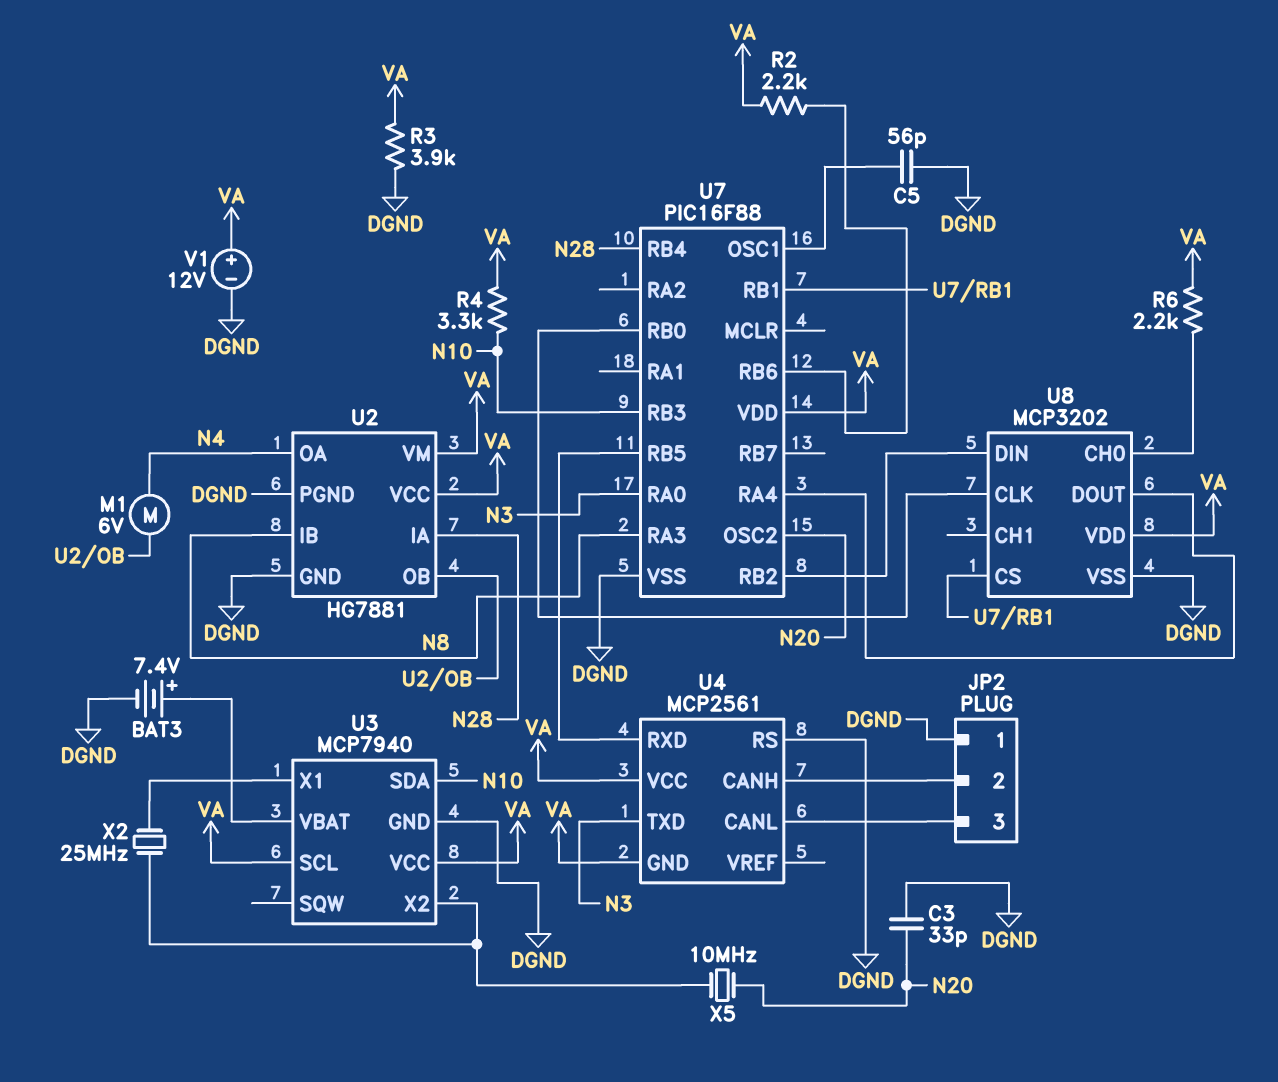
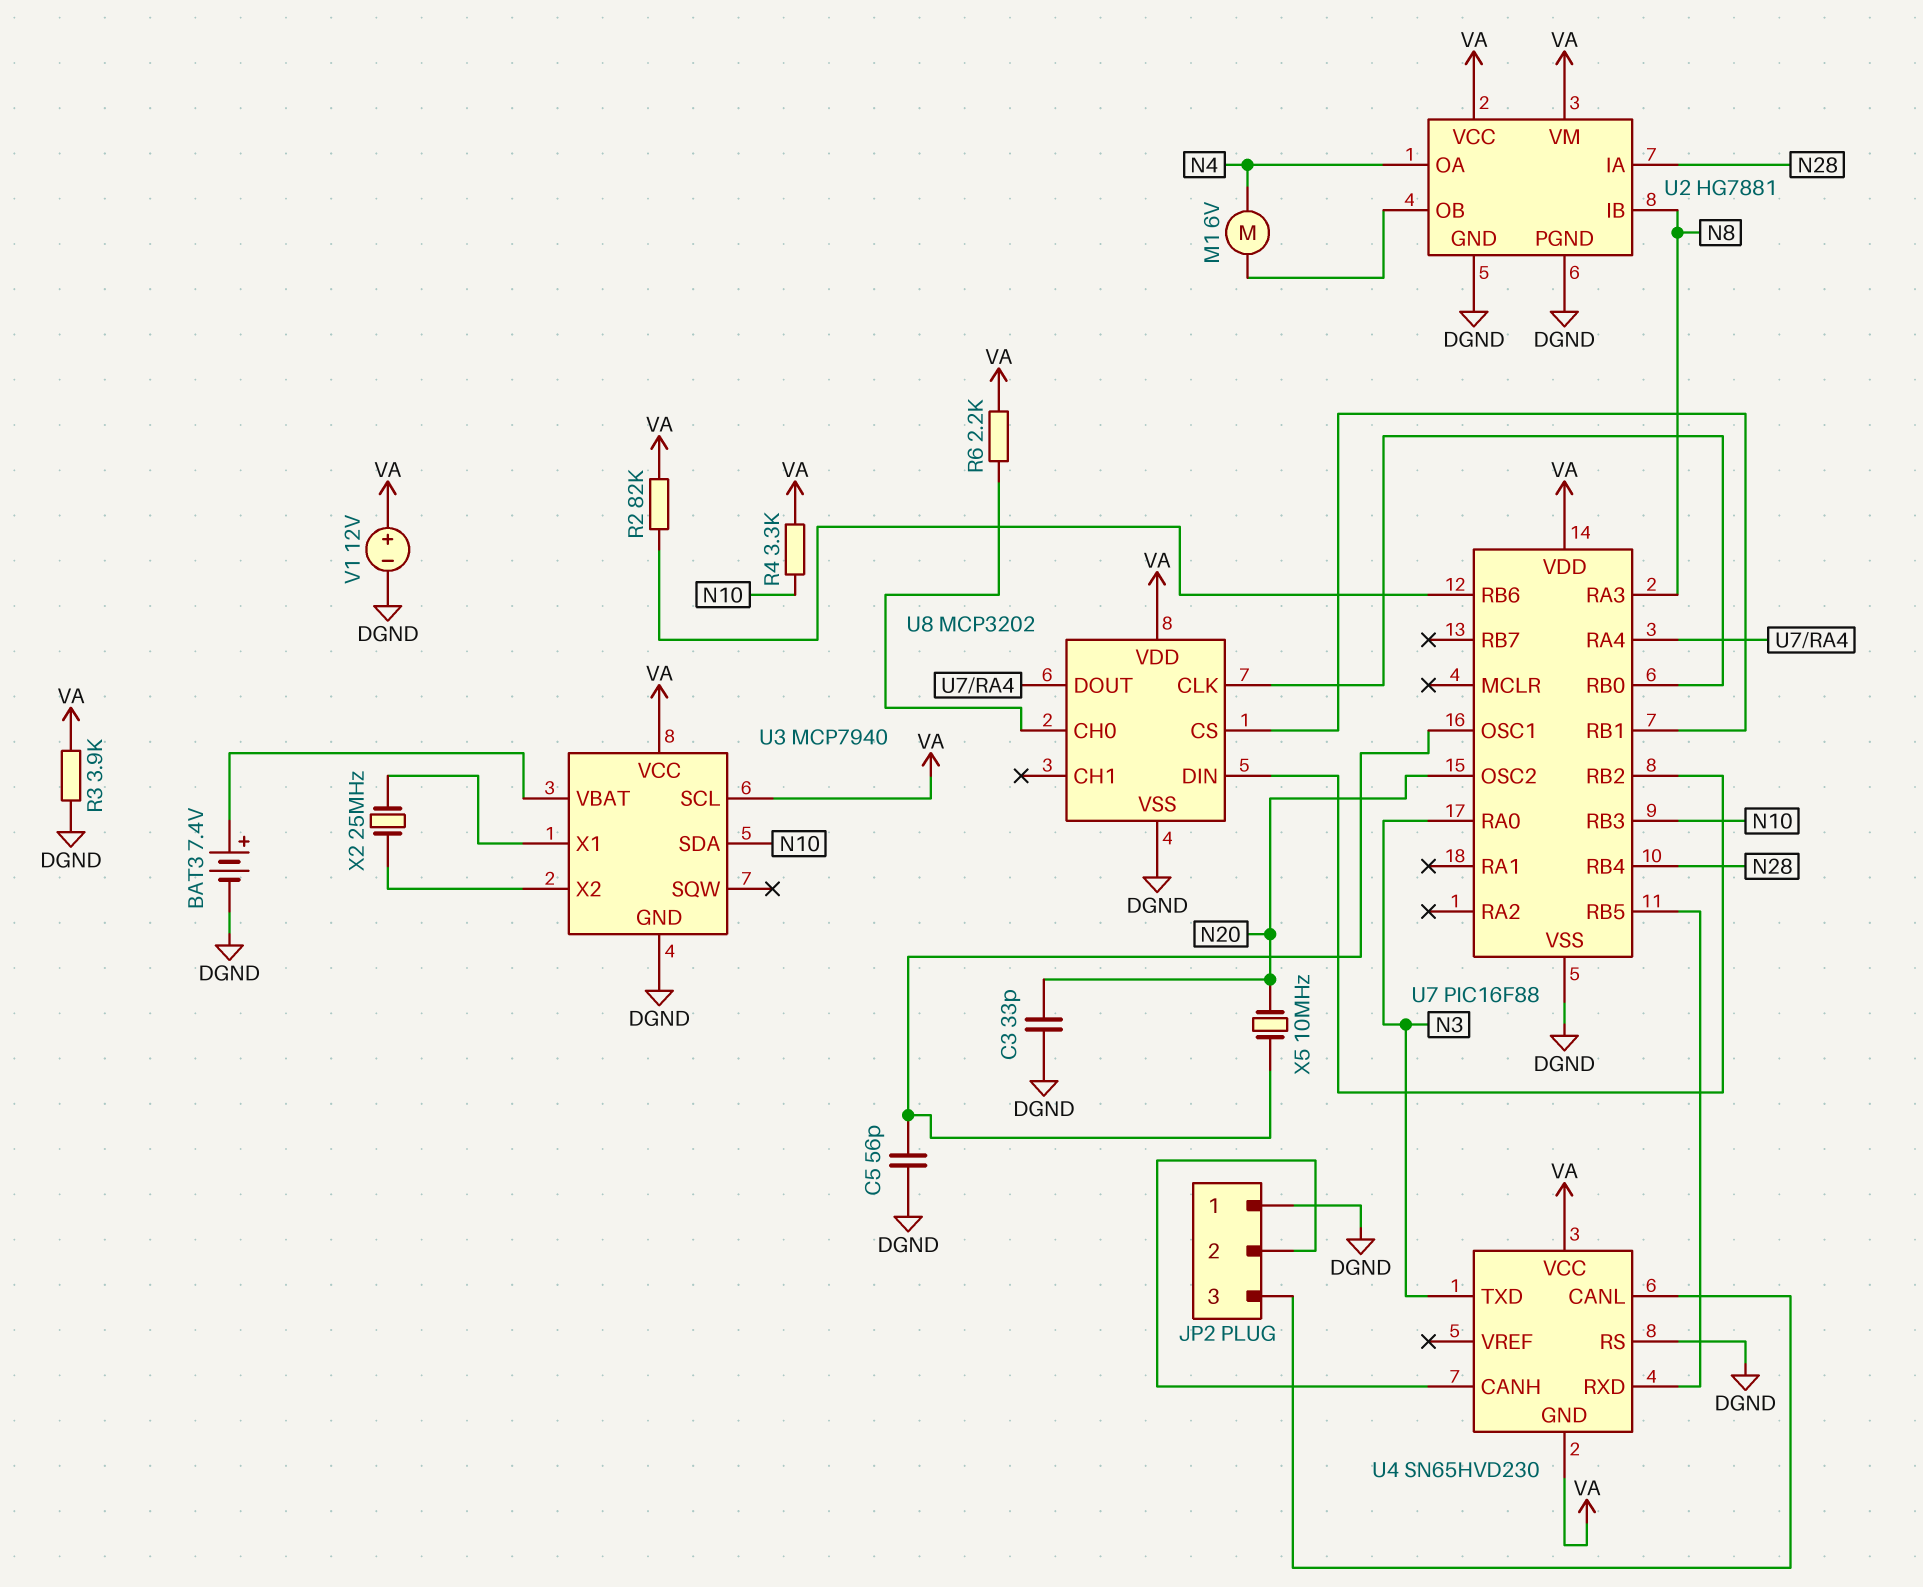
R2: 2.2k (U7/RB6, VA) -> 82k (U7/RB6, VA)
U4: MCP2561 -> SN65HVD230
X5: 10MHz (N20, U3/X2) -> 10MHz (N20, U7/OSC1)

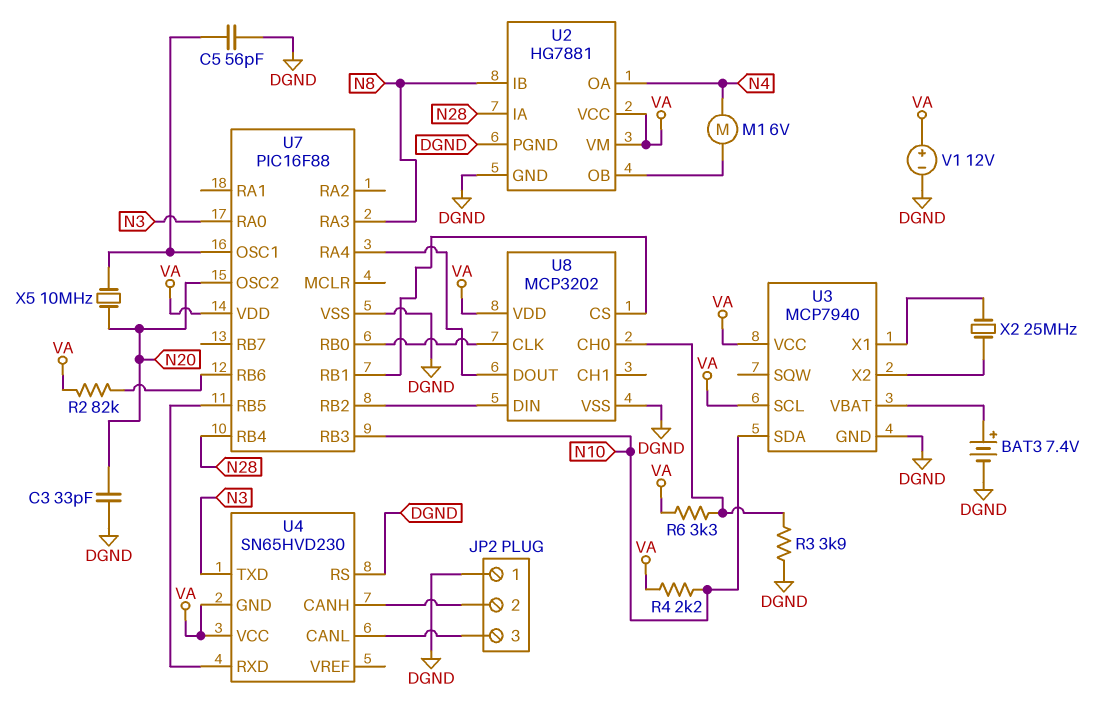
R3: 3.9k (DGND, VA) -> 3.9k (DGND, U8/CH0)
R4: 3.3k (N10, VA) -> 2.2k (N10, VA)
R6: 2.2k (U8/CH0, VA) -> 3.3k (U8/CH0, VA)

